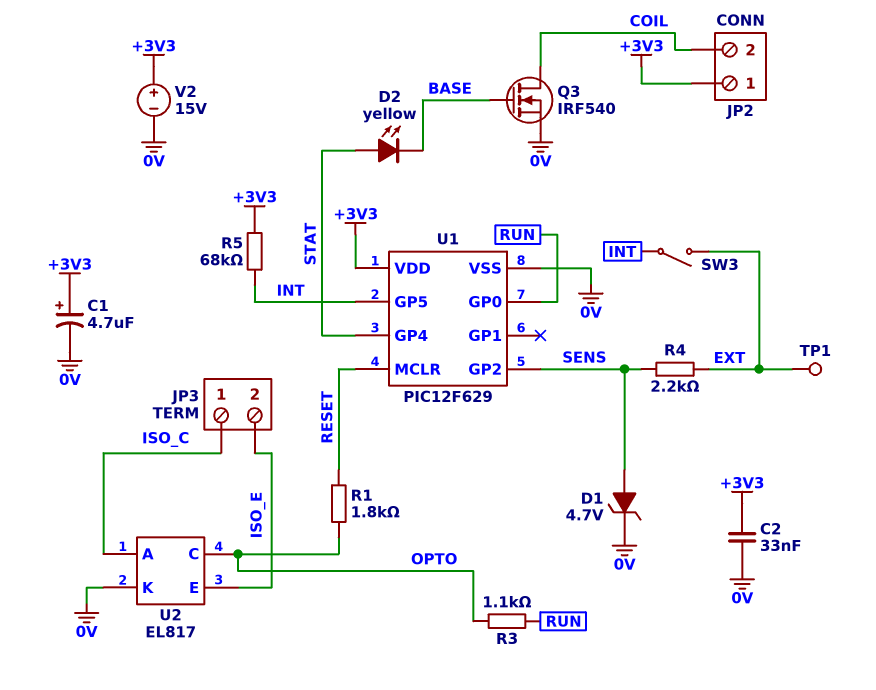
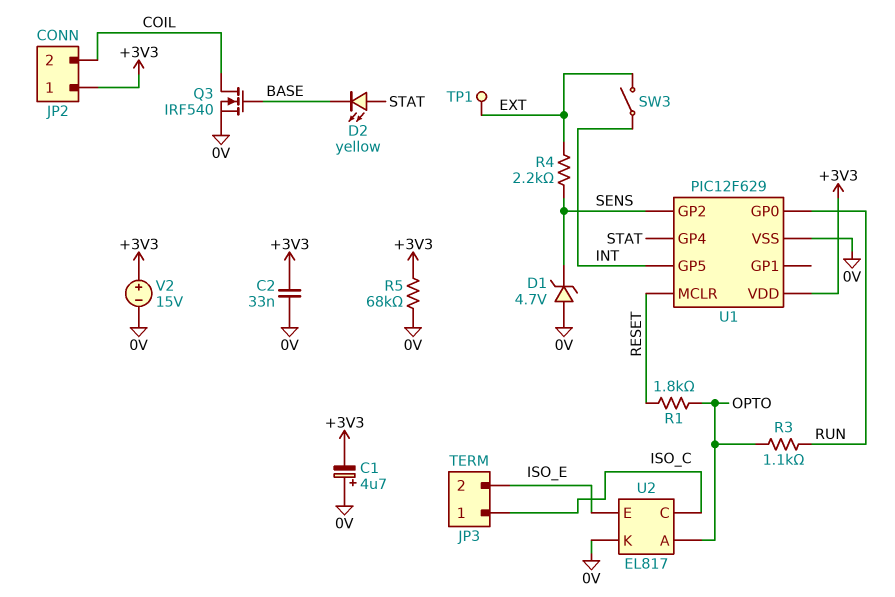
C1: 4.7uF (plus +3V3, minus 0V) -> 4.7uF (plus 0V, minus +3V3)
D1: zener 4.7V (A SENS, K 0V) -> zener 4.7V (A 0V, K SENS)
R5: 68k (+3V3, INT) -> 68k (+3V3, 0V)
U2 pin A: ISO_C -> OPTO
U2 pin C: OPTO -> ISO_C

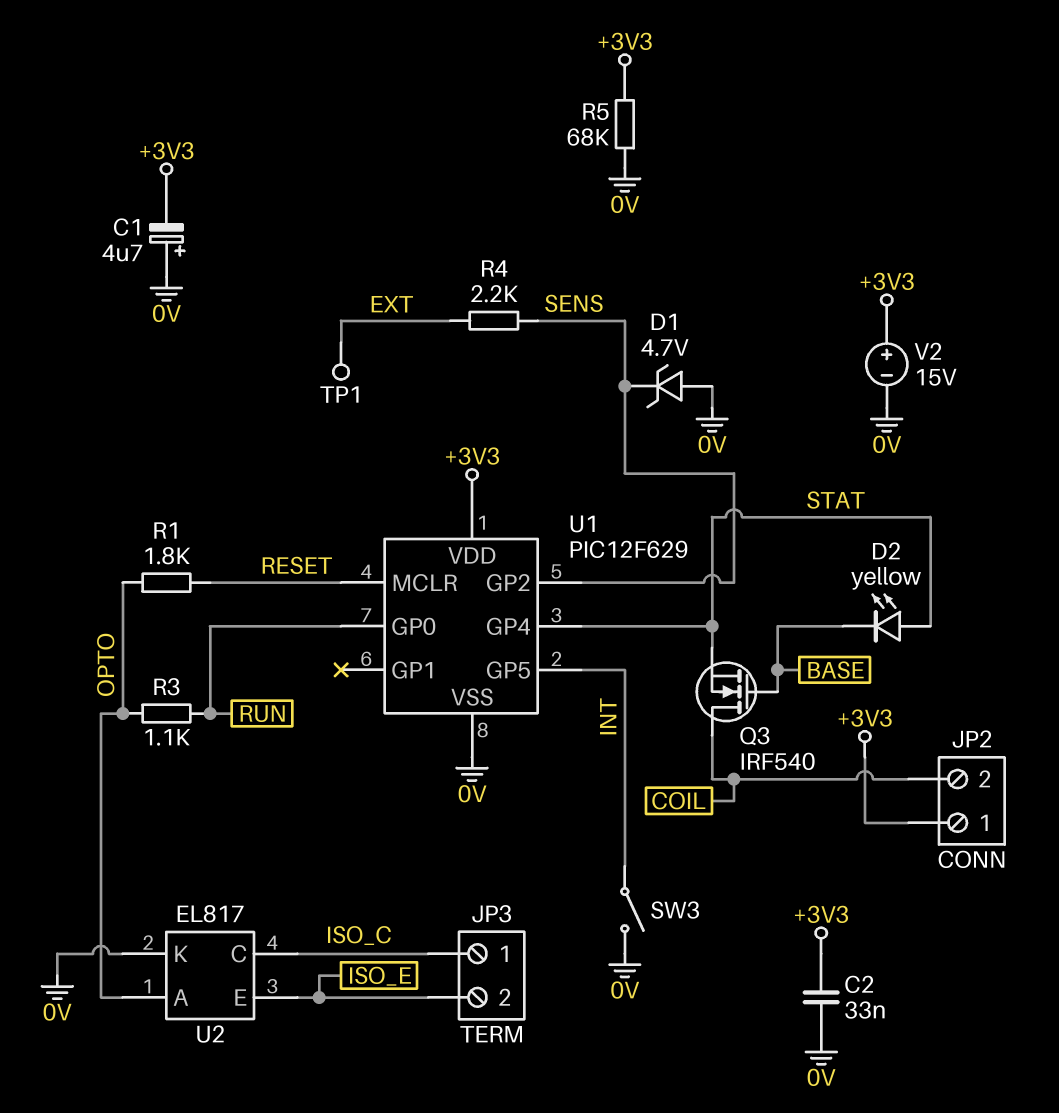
Q3: NMOS IRF540 (G BASE, D COIL, S 0V) -> NMOS IRF540 (G BASE, D COIL, S STAT)
SW3: switch (EXT, INT) -> switch (0V, INT)

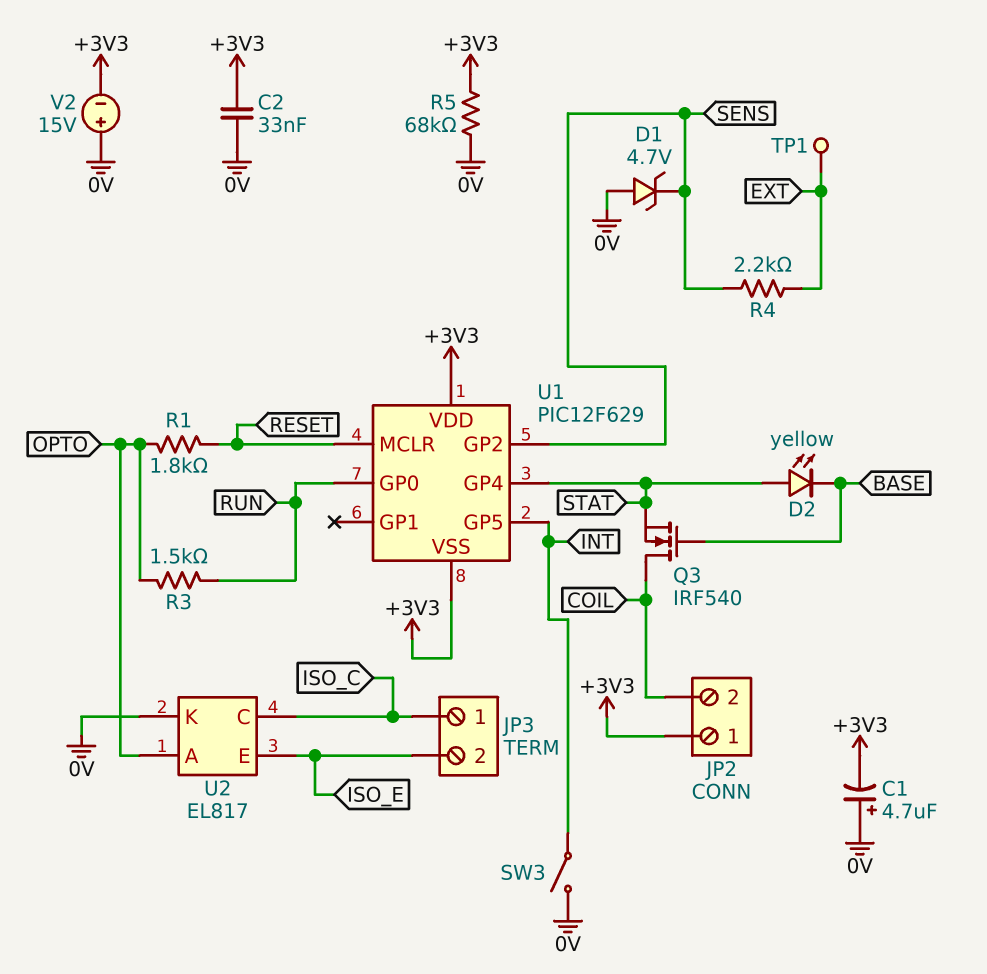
R3: 1.1k (OPTO, RUN) -> 1.5k (OPTO, RUN)
U1 pin VSS: 0V -> +3V3
V2: 15V (plus +3V3, minus 0V) -> 15V (plus 0V, minus +3V3)

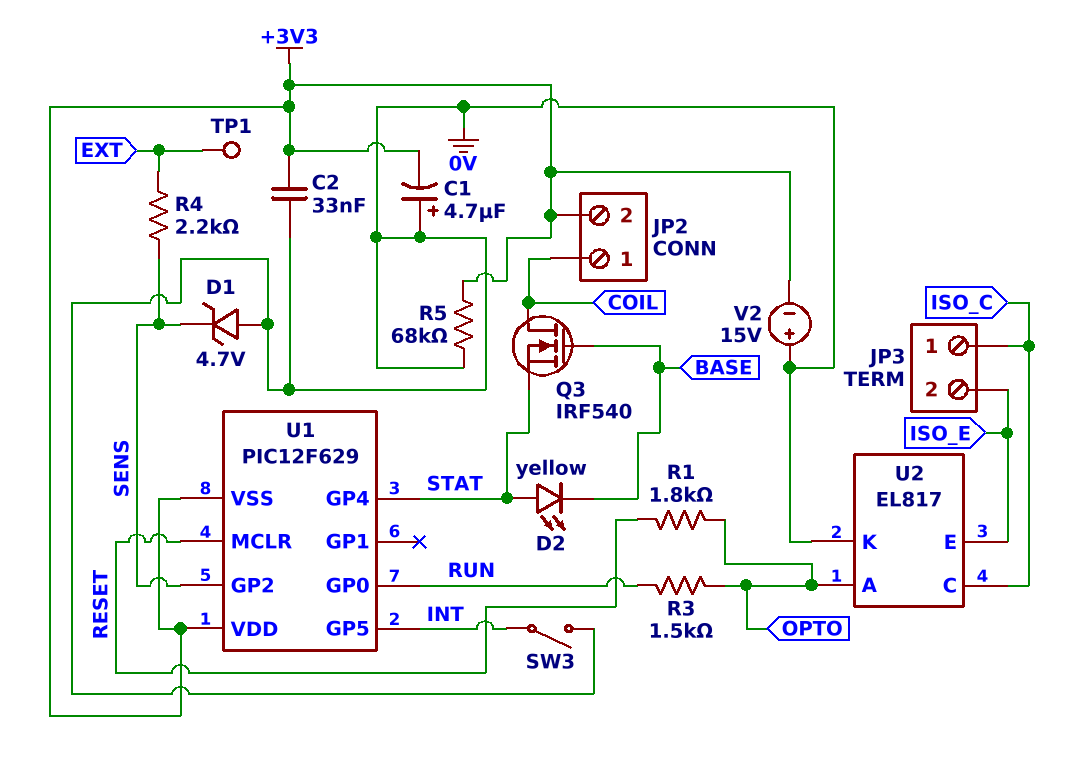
JP2 pin 1: +3V3 -> COIL
JP2 pin 2: COIL -> +3V3

